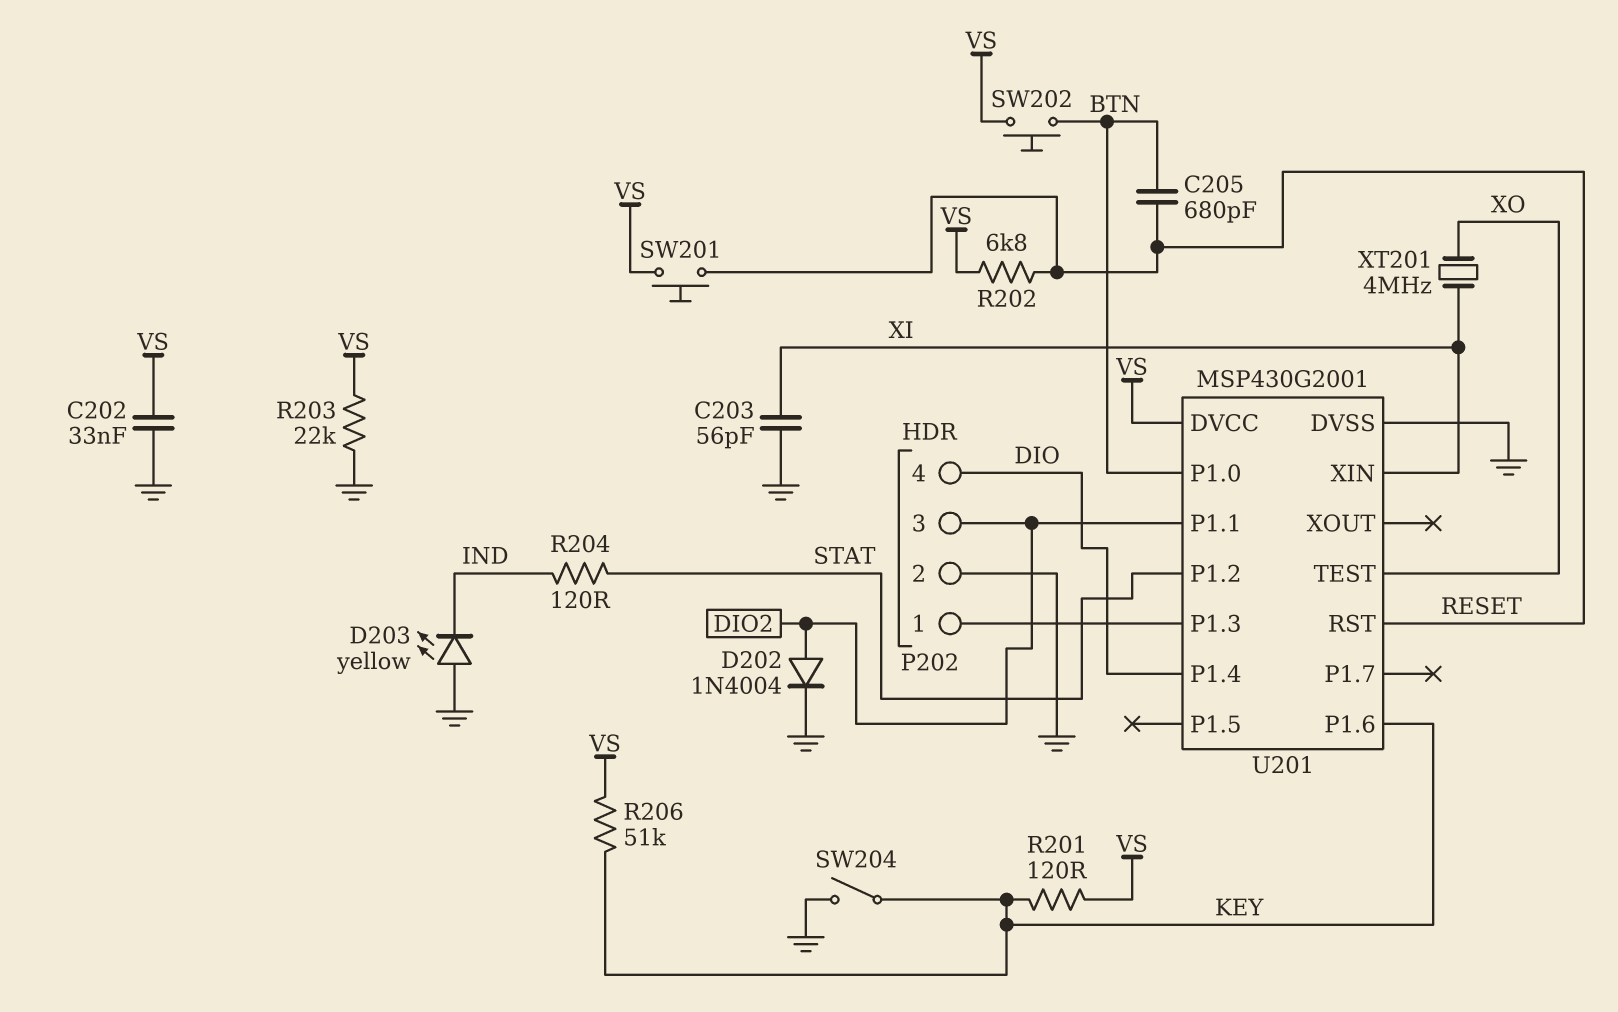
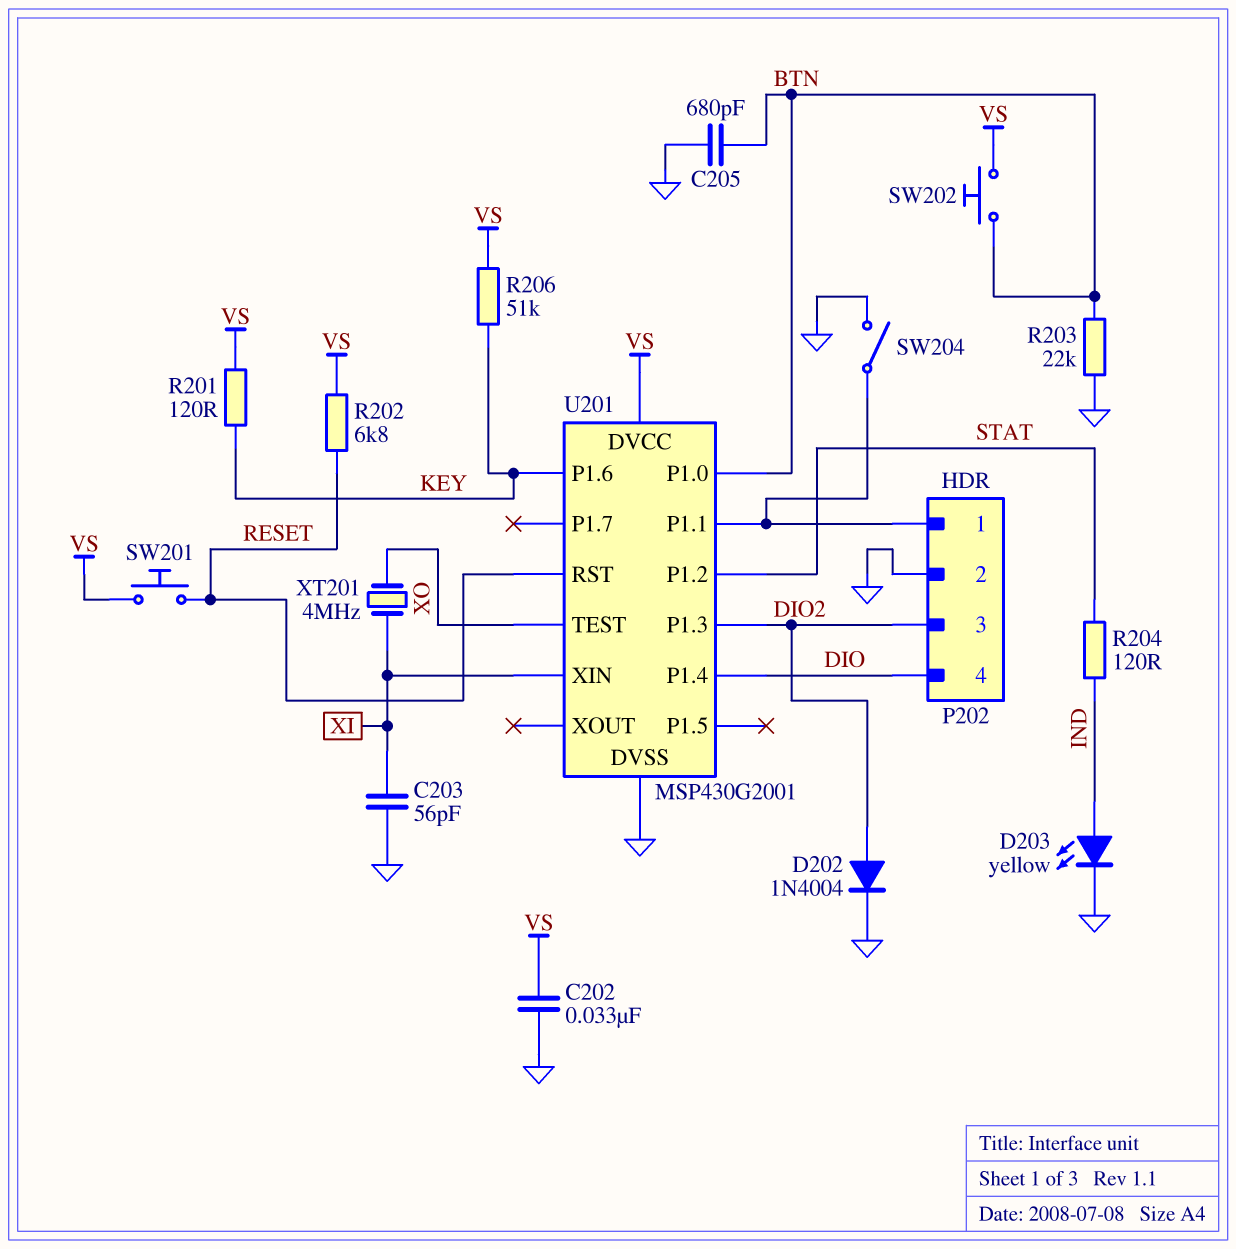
C205: 680pF (BTN, RESET) -> 680pF (BTN, GND)
D203: LED yellow (A GND, K IND) -> LED yellow (A IND, K GND)
R203: 22k (GND, VS) -> 22k (BTN, GND)
SW204: switch (GND, KEY) -> switch (GND, P202/1)
U201 pin P1.1: DIO2 -> P202/1
U201 pin P1.3: P202/1 -> DIO2

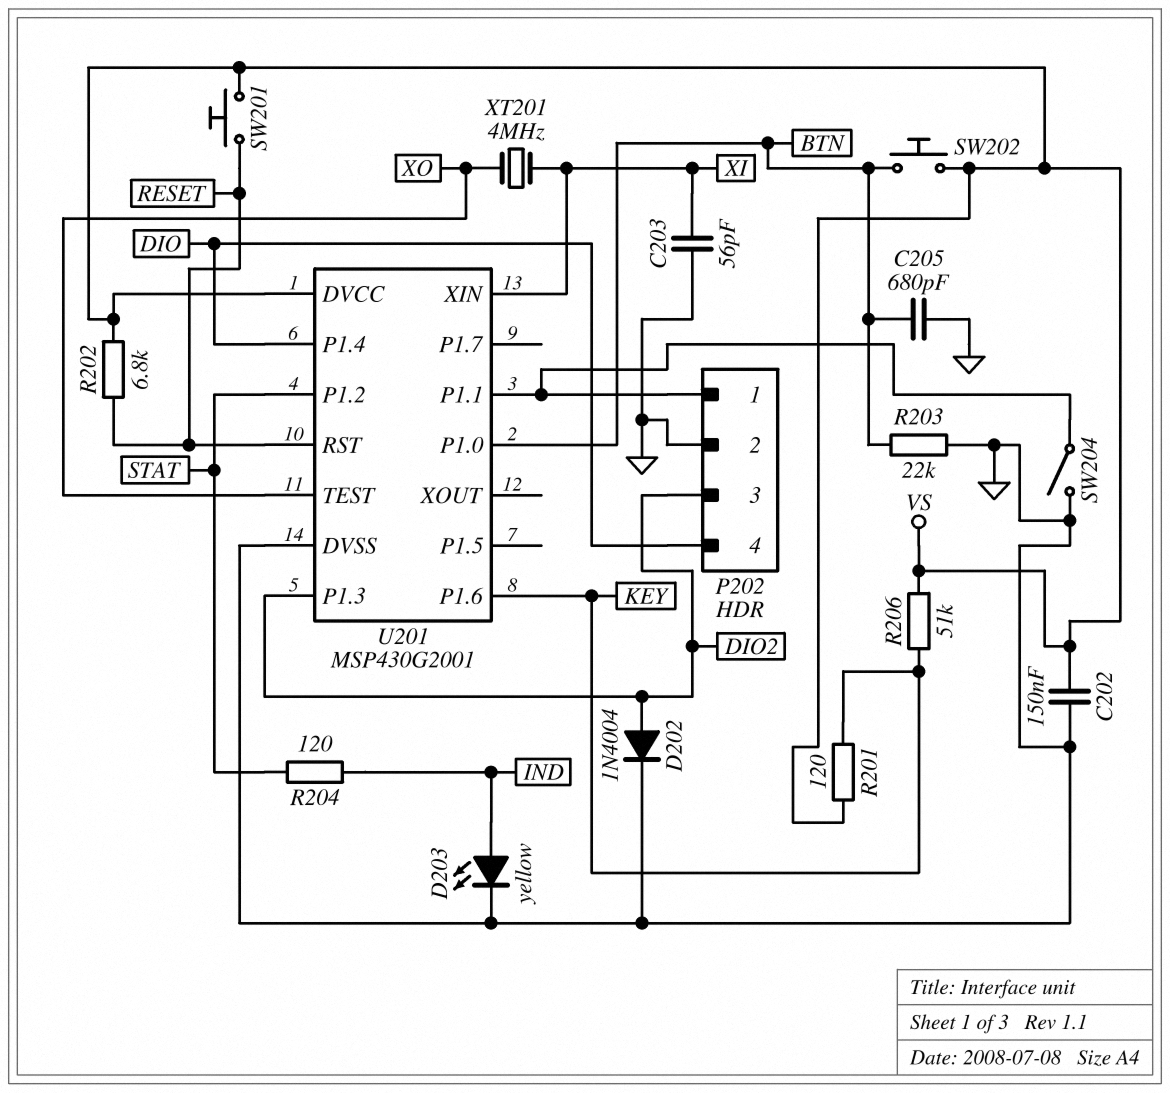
C202: 33nF (GND, VS) -> 150nF (GND, VS)

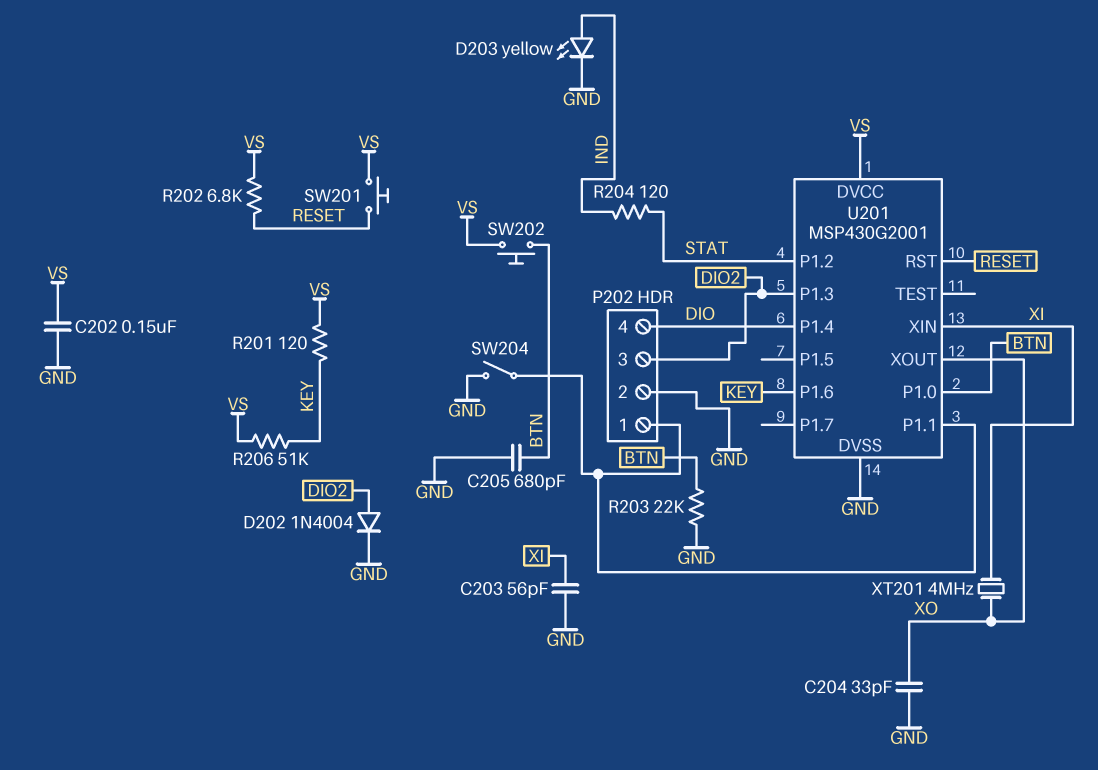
C204: none -> 33pF (GND, XO)
U201 pin TEST: XO -> none
U201 pin XOUT: none -> XO

